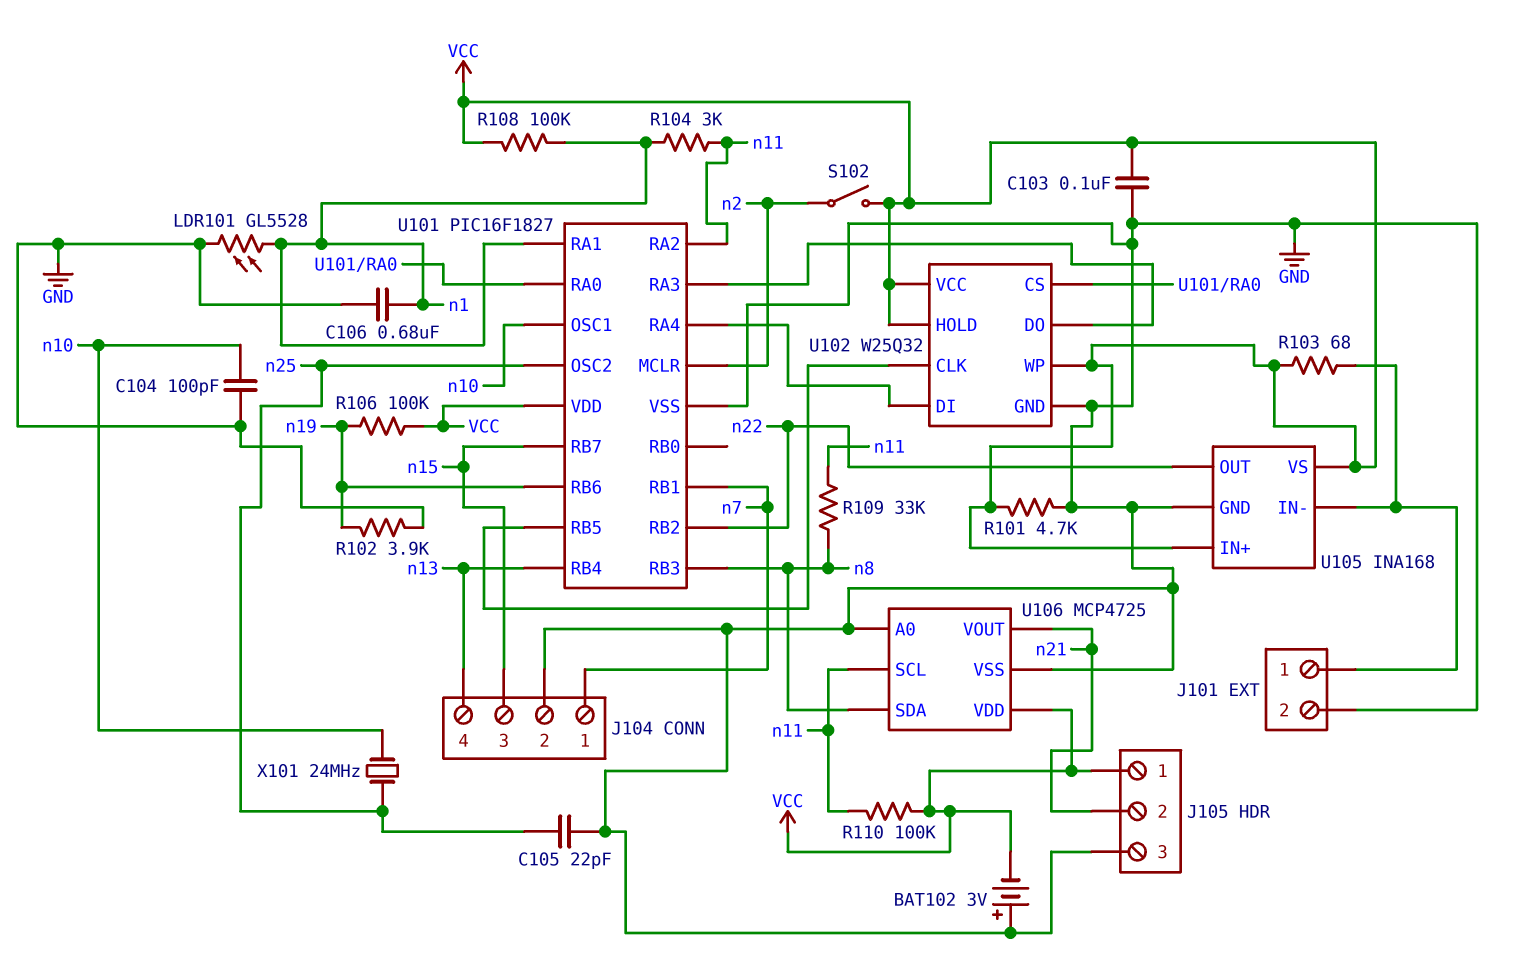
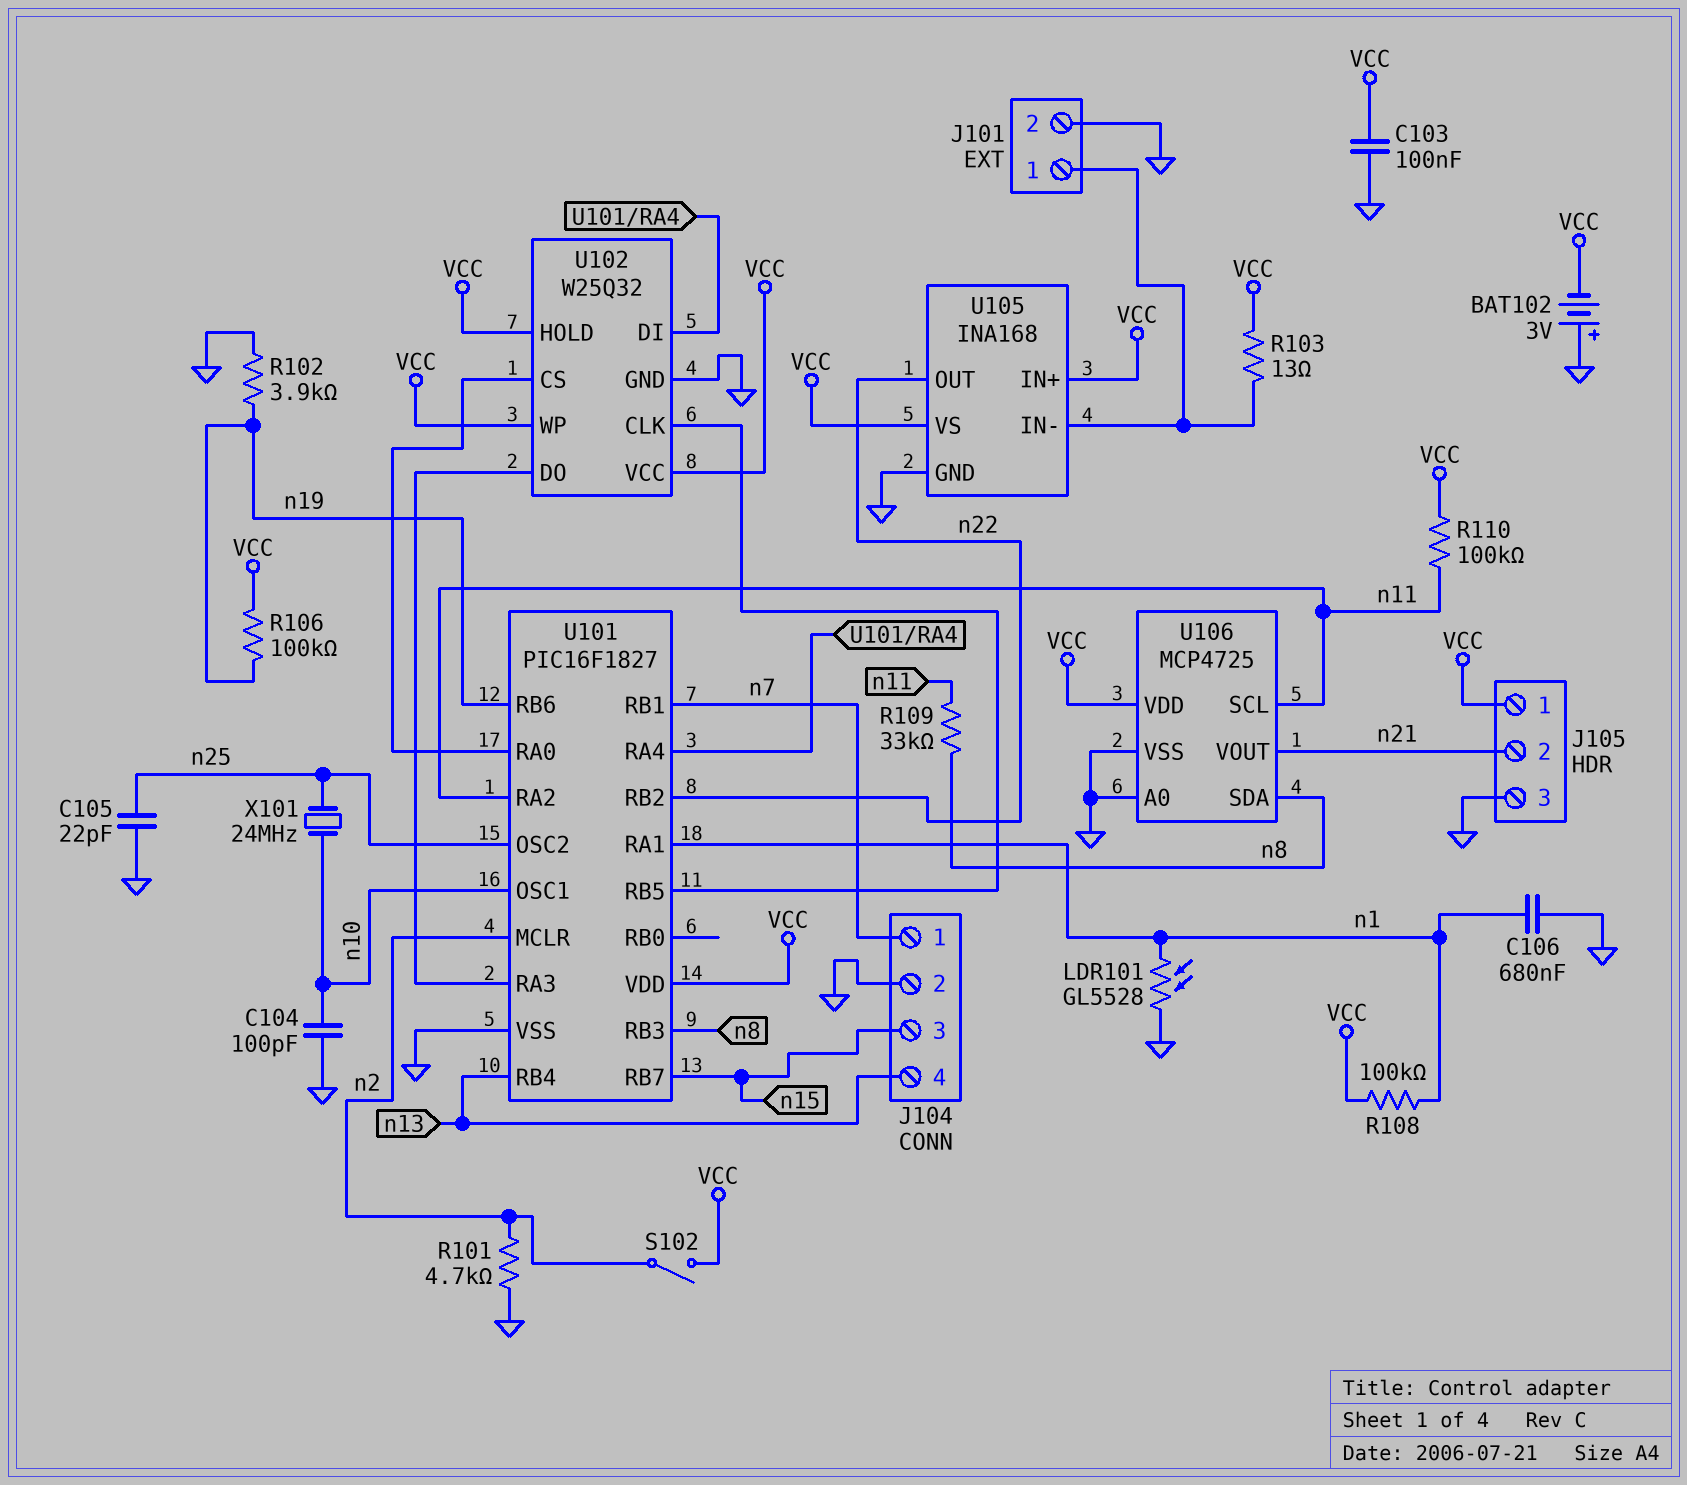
R101: 4.7k (GND, VCC) -> 4.7k (GND, n2)
R103: 68 (J101/1, VCC) -> 13 (J101/1, VCC)
R104: 3k (n1, n11) -> none

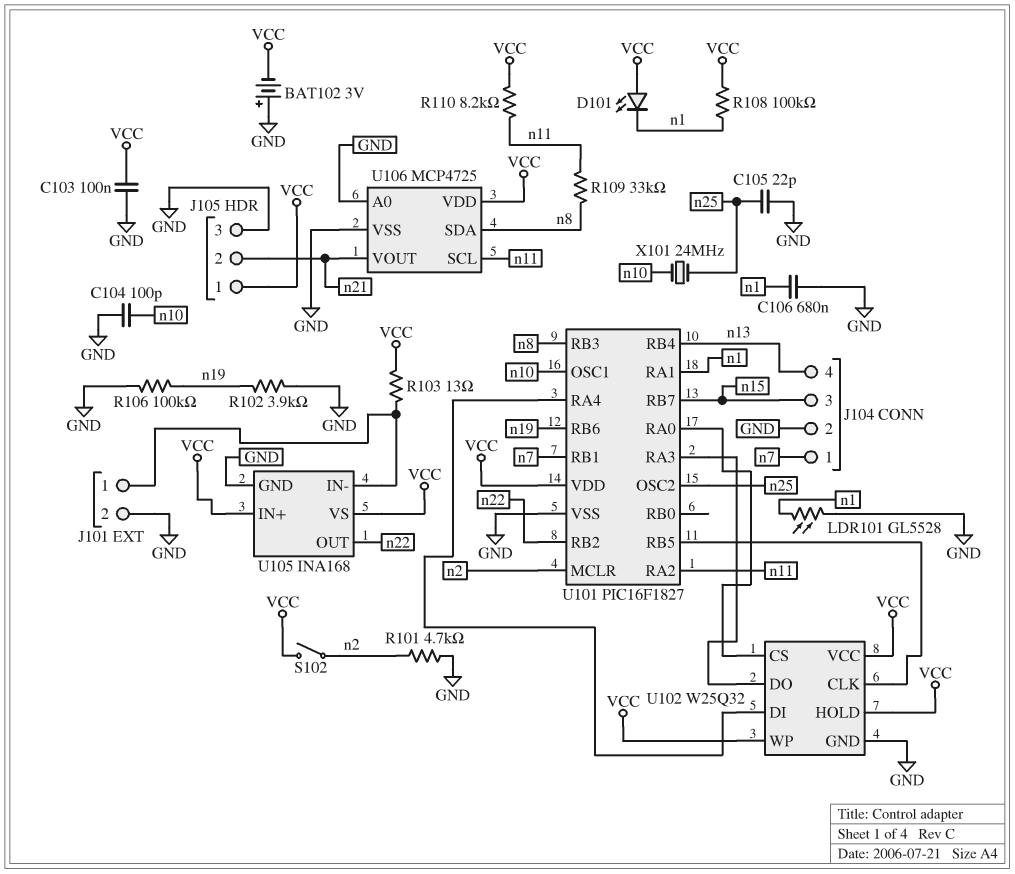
D101: none -> LED (A VCC, K n1)
R106: 100k (VCC, n19) -> 100k (GND, n19)
R110: 100k (VCC, n11) -> 8.2k (VCC, n11)

